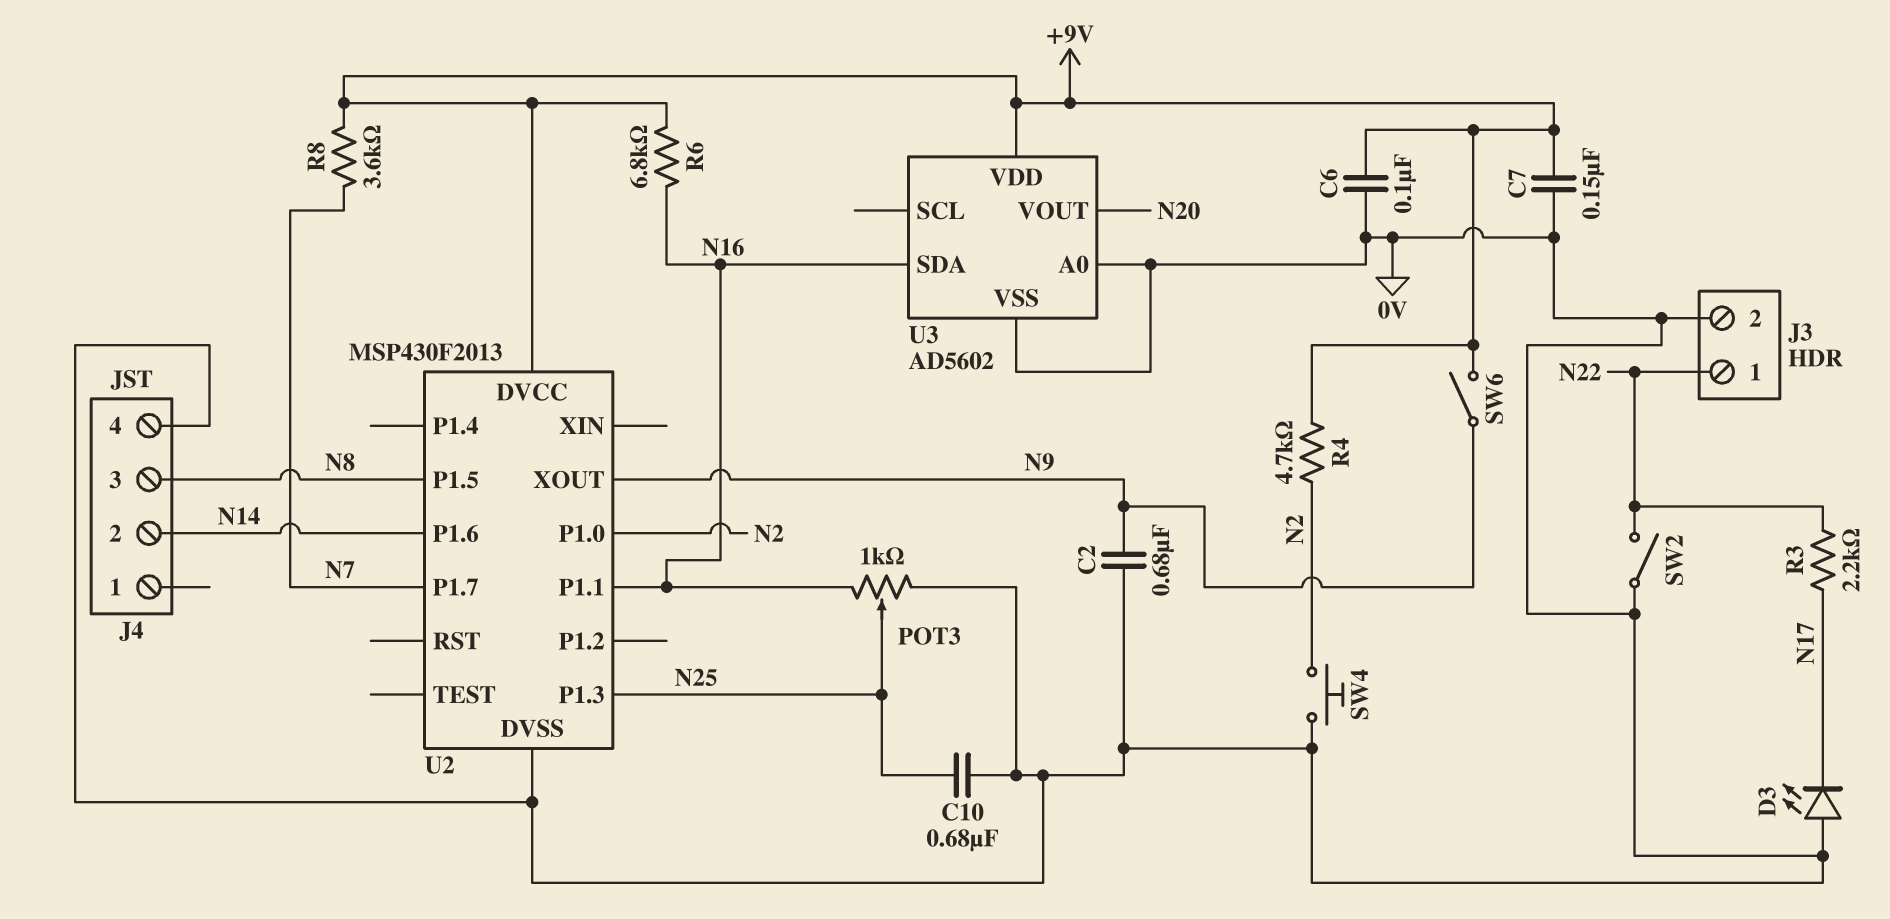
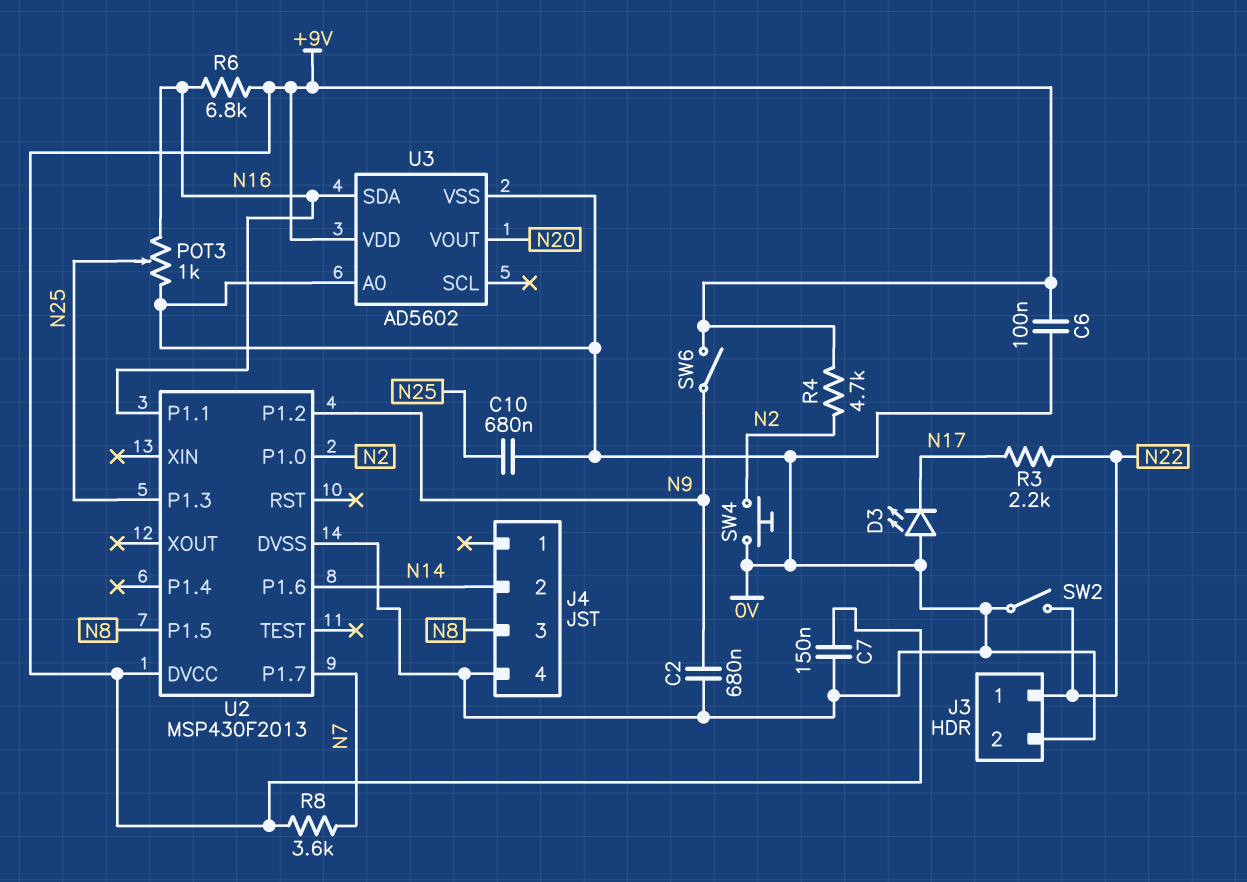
U2 pin P1.2: none -> N9
U2 pin XOUT: N9 -> none

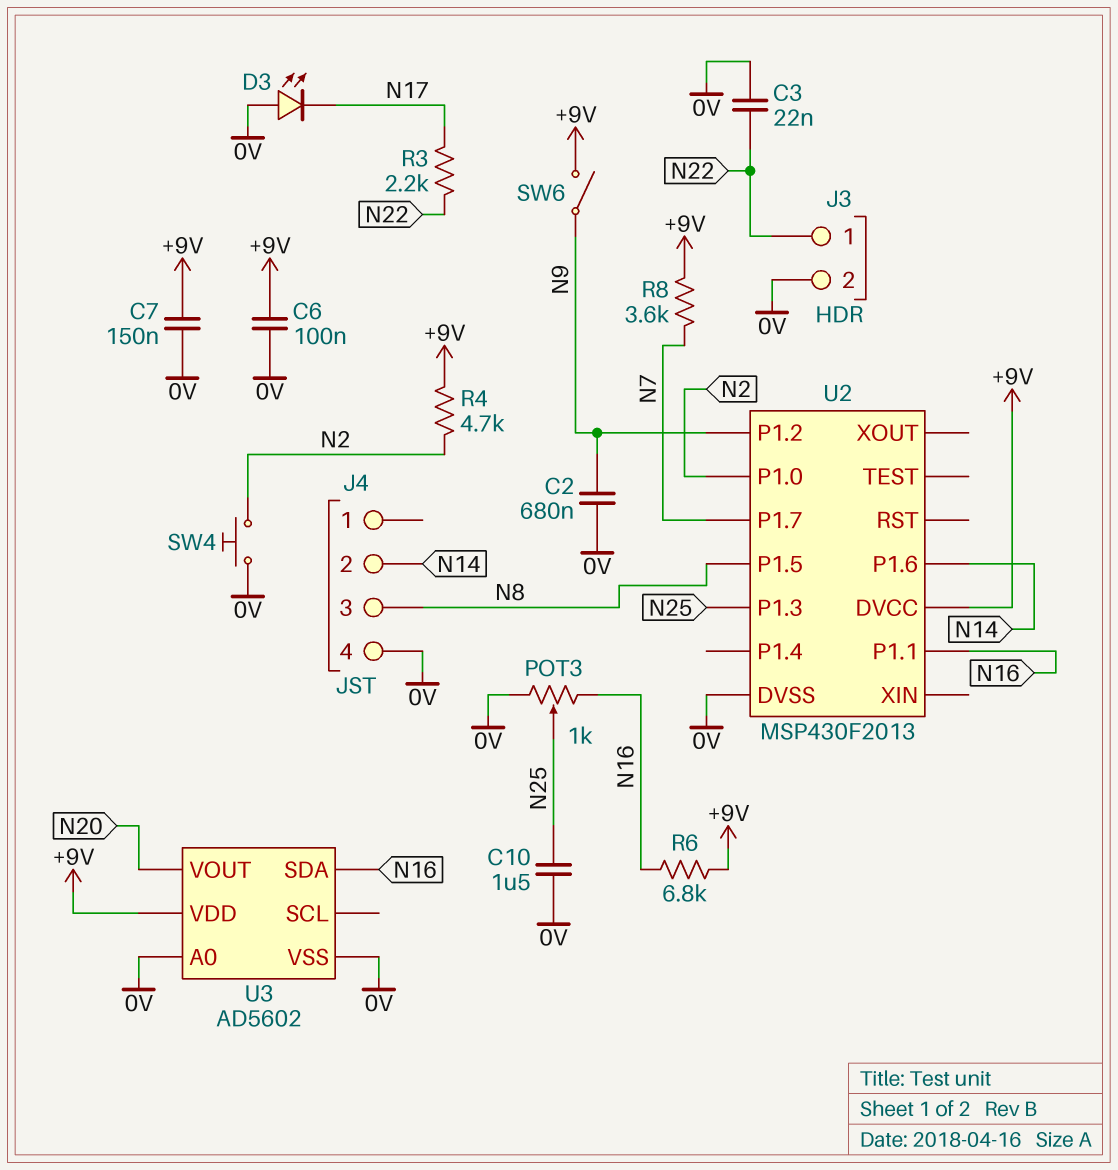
C3: none -> 22nF (0V, N22)
C10: 680nF (0V, N25) -> 1.5uF (0V, N25)
SW2: switch (0V, N22) -> none

